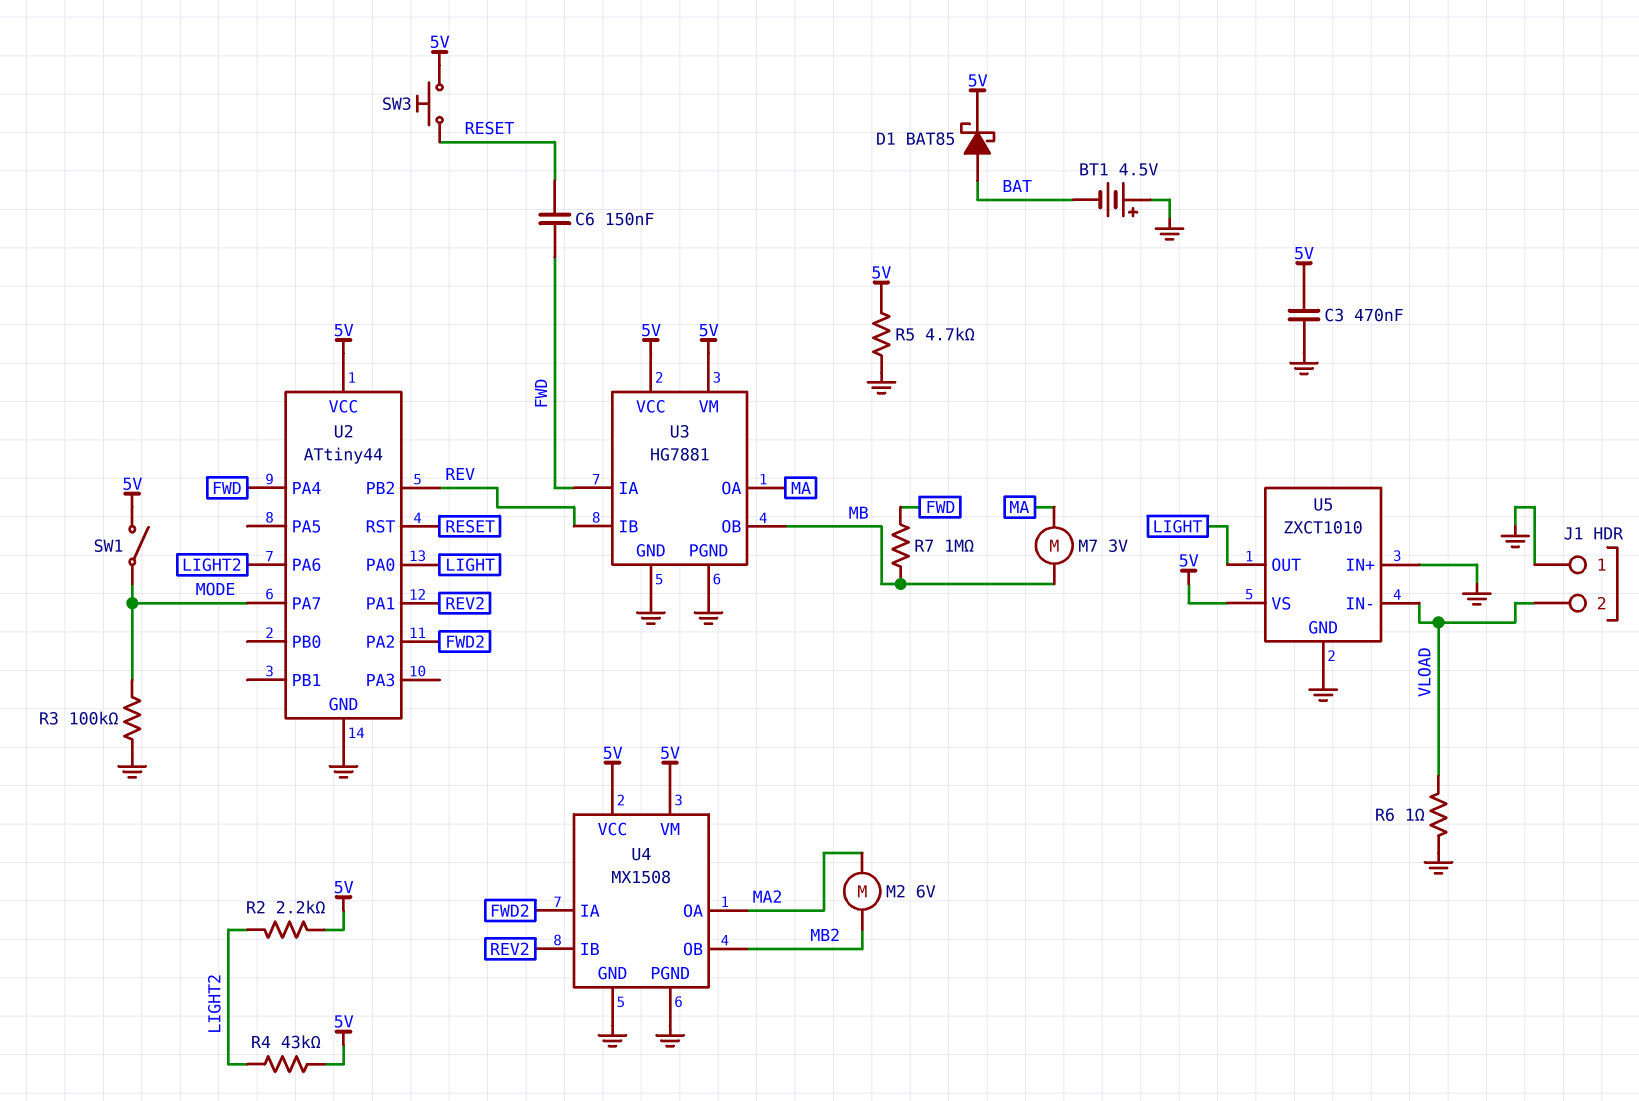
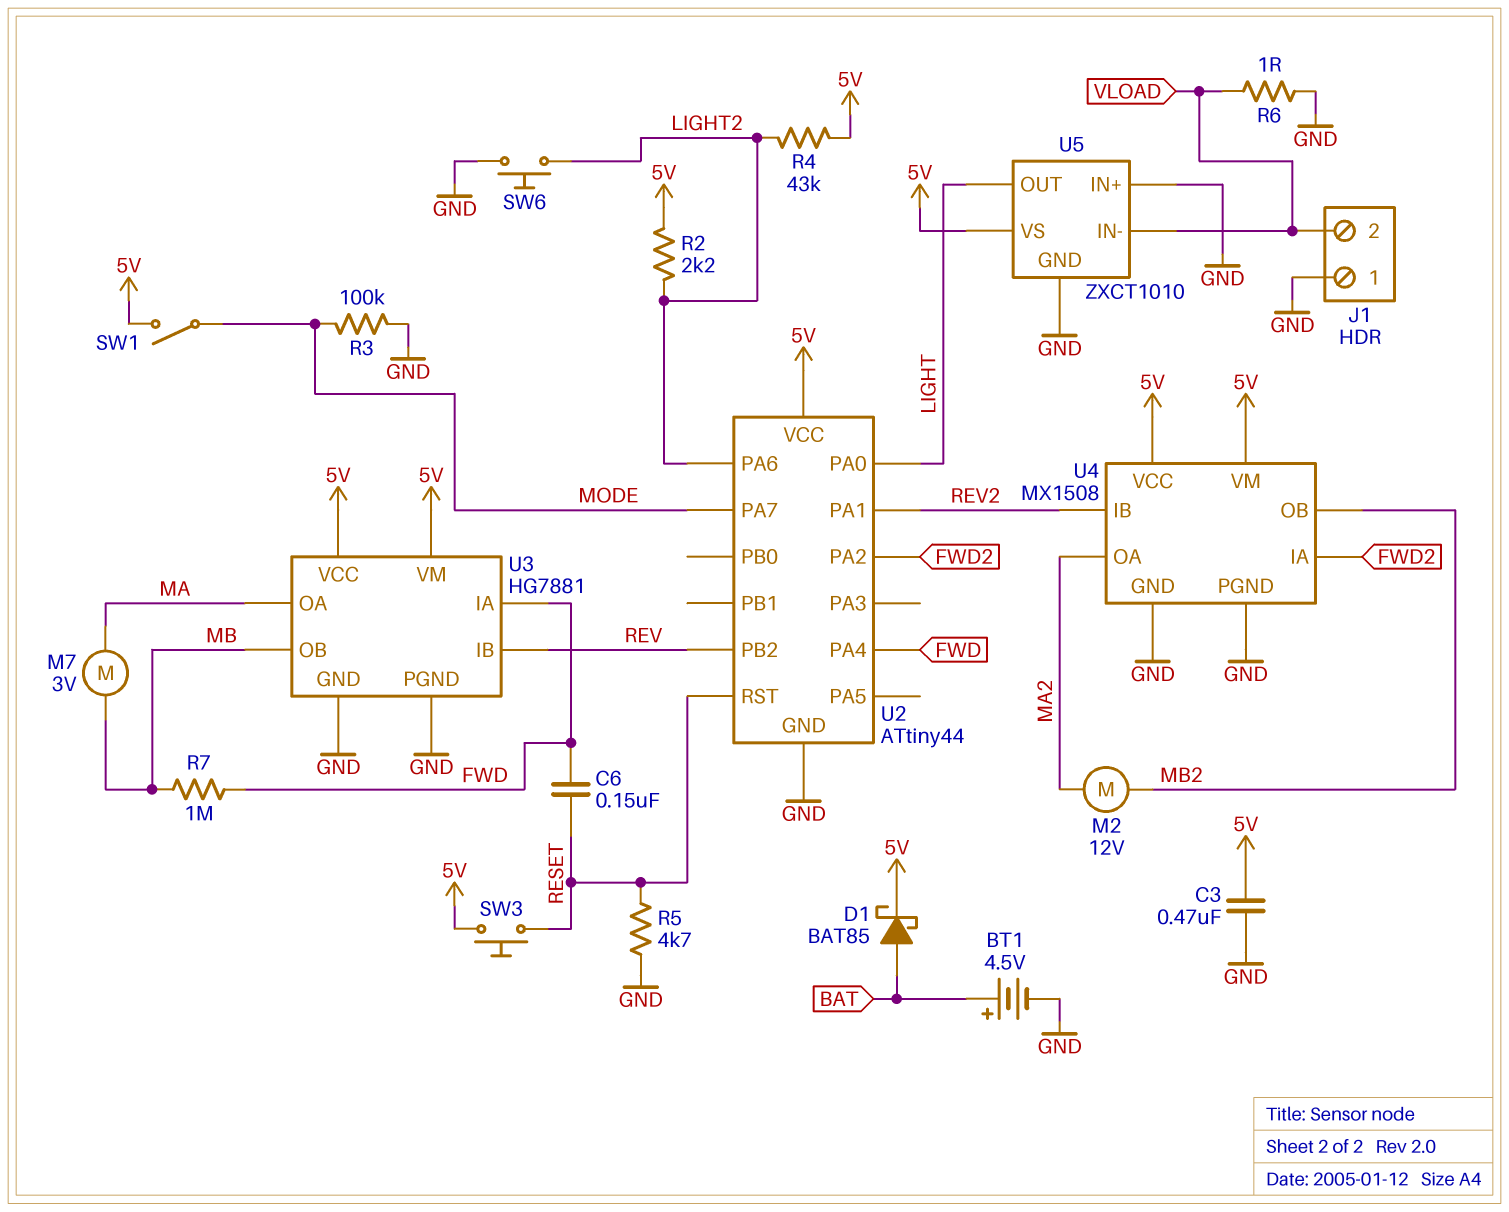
BT1: 4.5V (plus GND, minus BAT) -> 4.5V (plus BAT, minus GND)
M2: motor 6V (MA2, MB2) -> motor 12V (MA2, MB2)
R5: 4.7k (5V, GND) -> 4.7k (GND, RESET)
SW6: none -> button (GND, LIGHT2)

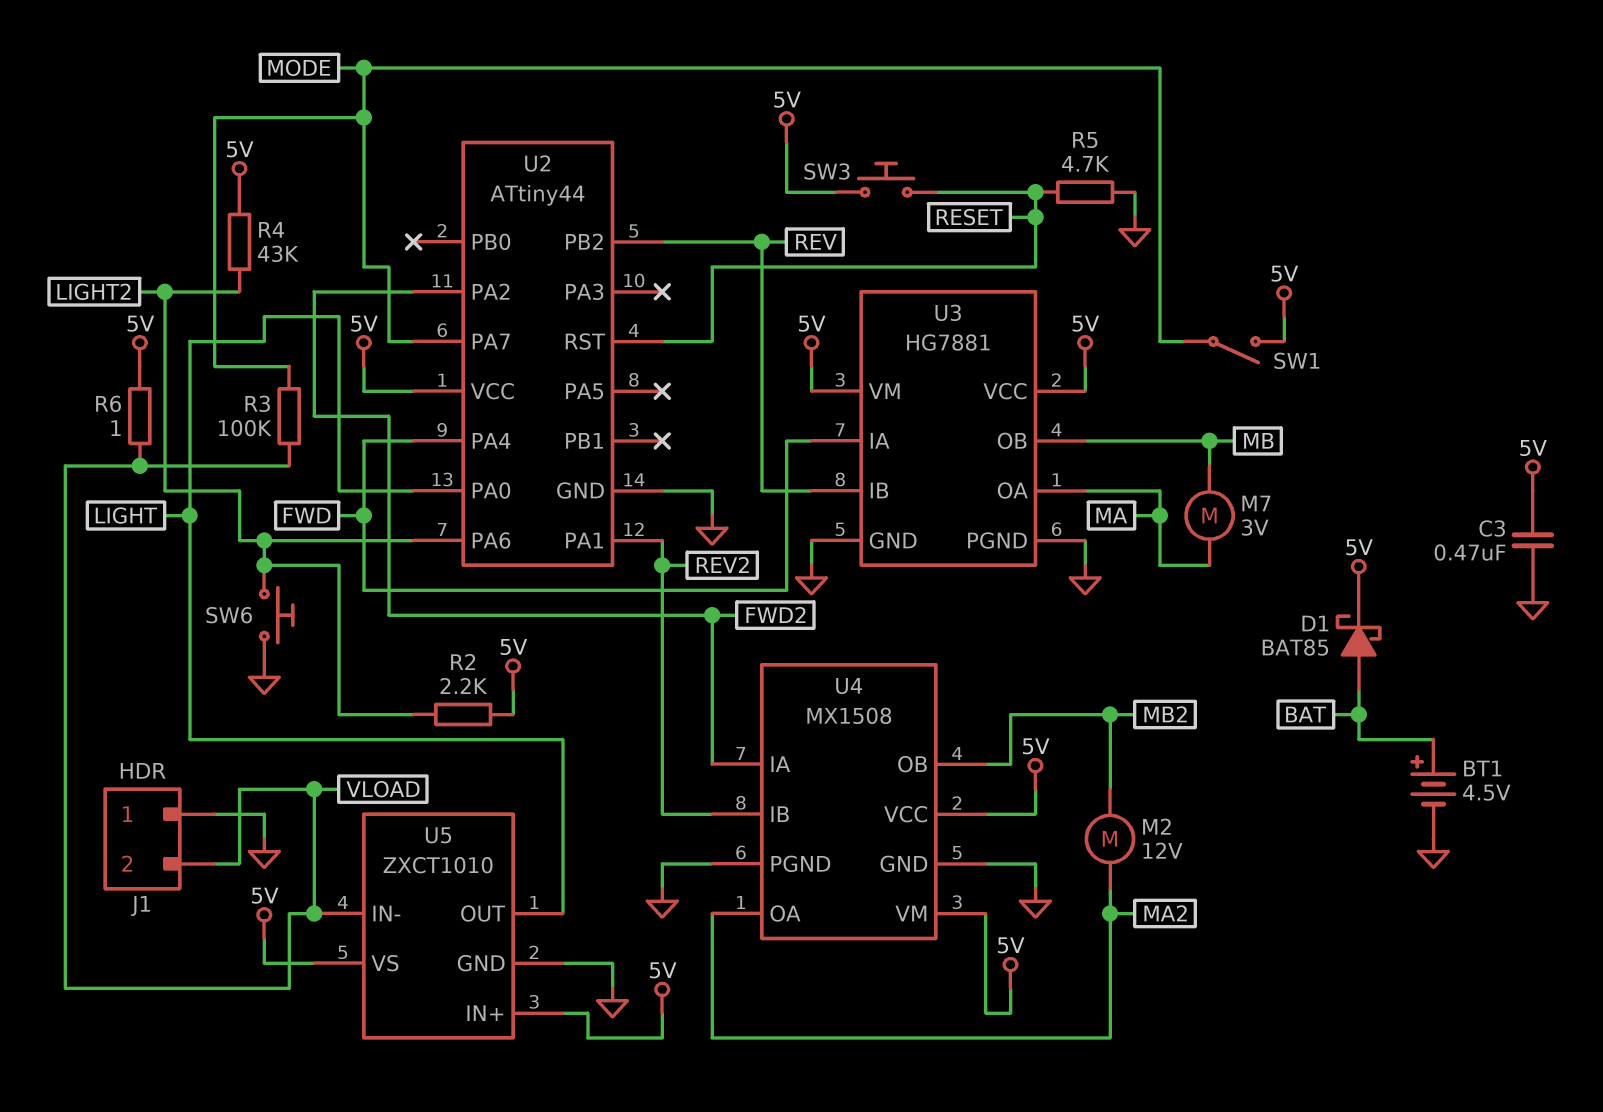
C6: 150nF (FWD, RESET) -> none
R3: 100k (GND, MODE) -> 100k (MODE, VLOAD)
R6: 1 (GND, VLOAD) -> 1 (5V, VLOAD)
R7: 1M (FWD, MB) -> none
U5 pin IN+: GND -> 5V

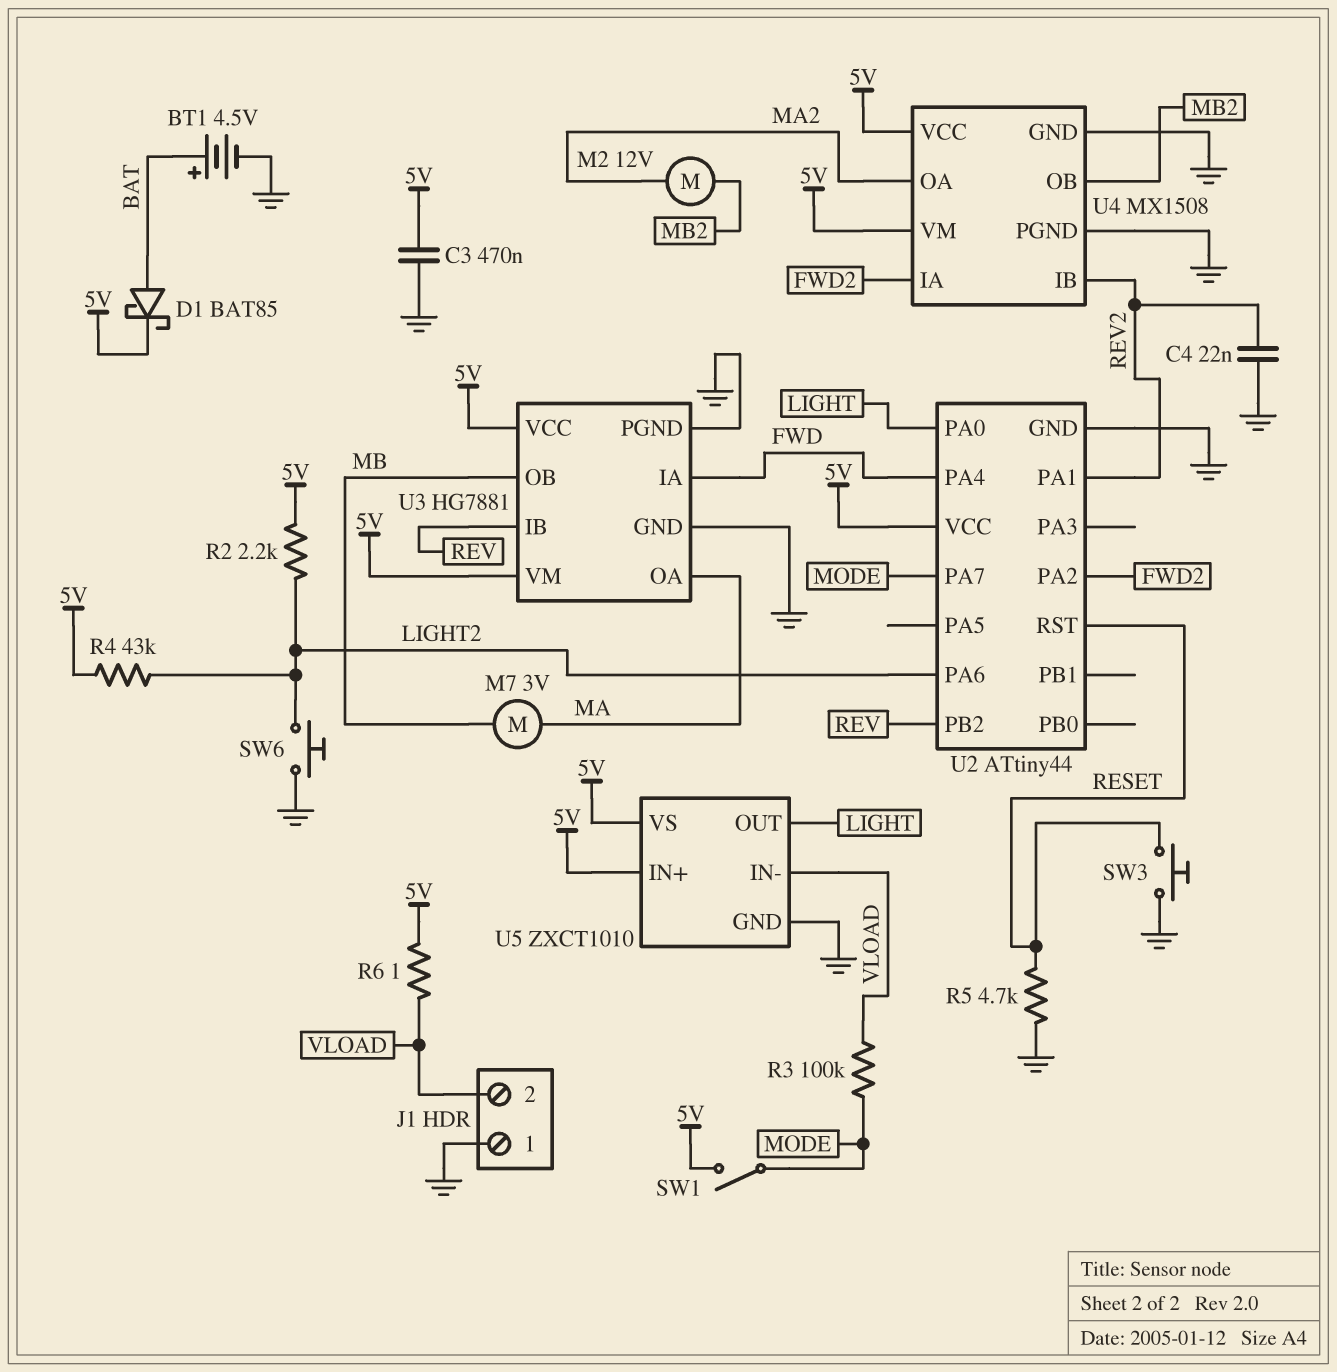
C4: none -> 22nF (GND, REV2)
SW3: button (5V, RESET) -> button (GND, RESET)

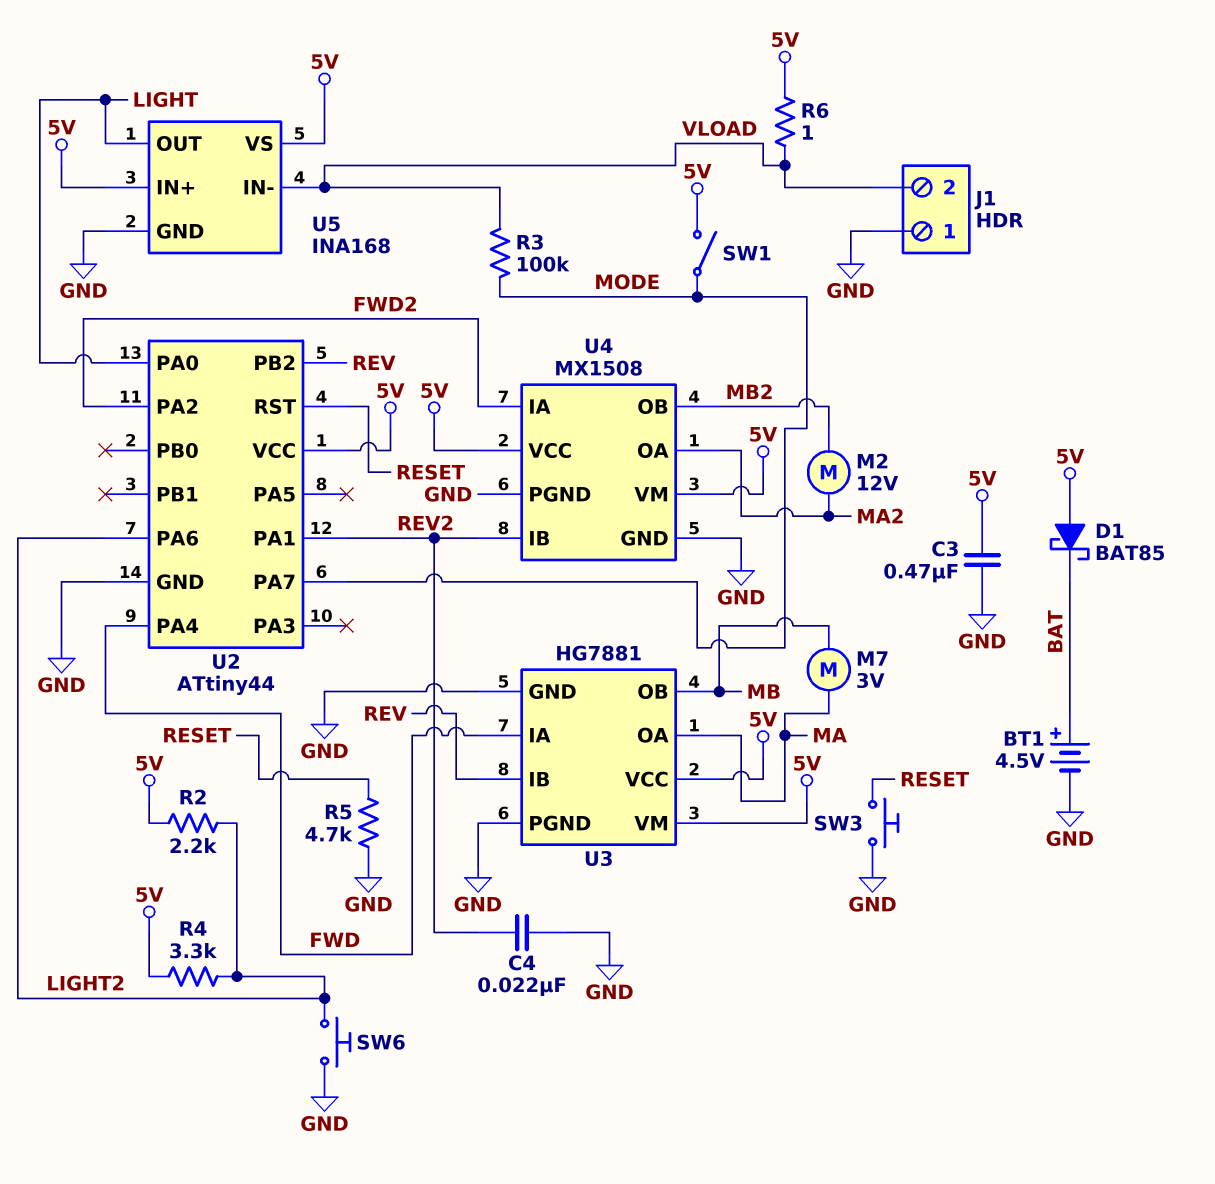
D1: schottky BAT85 (A BAT, K 5V) -> schottky BAT85 (A 5V, K BAT)
R4: 43k (5V, LIGHT2) -> 3.3k (5V, LIGHT2)
U5: ZXCT1010 -> INA168

